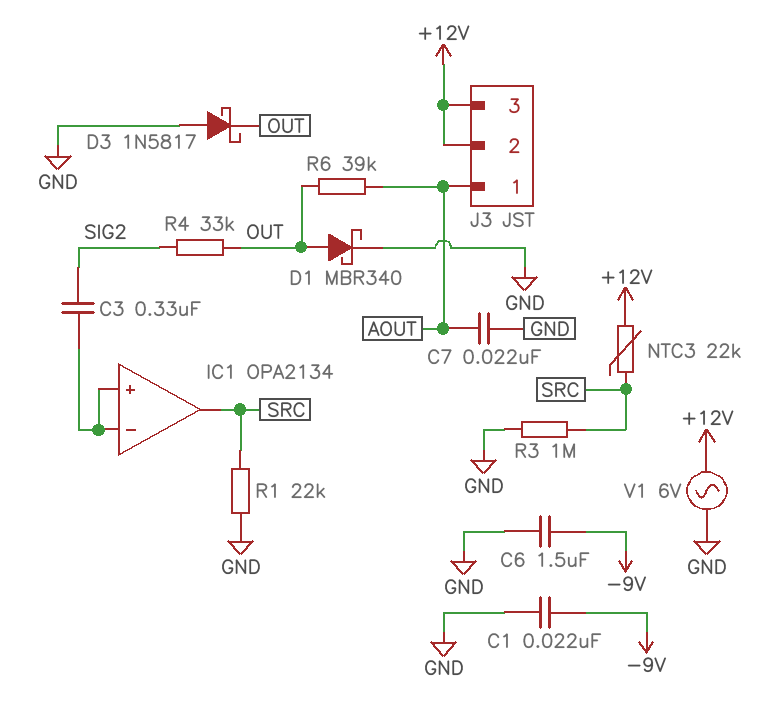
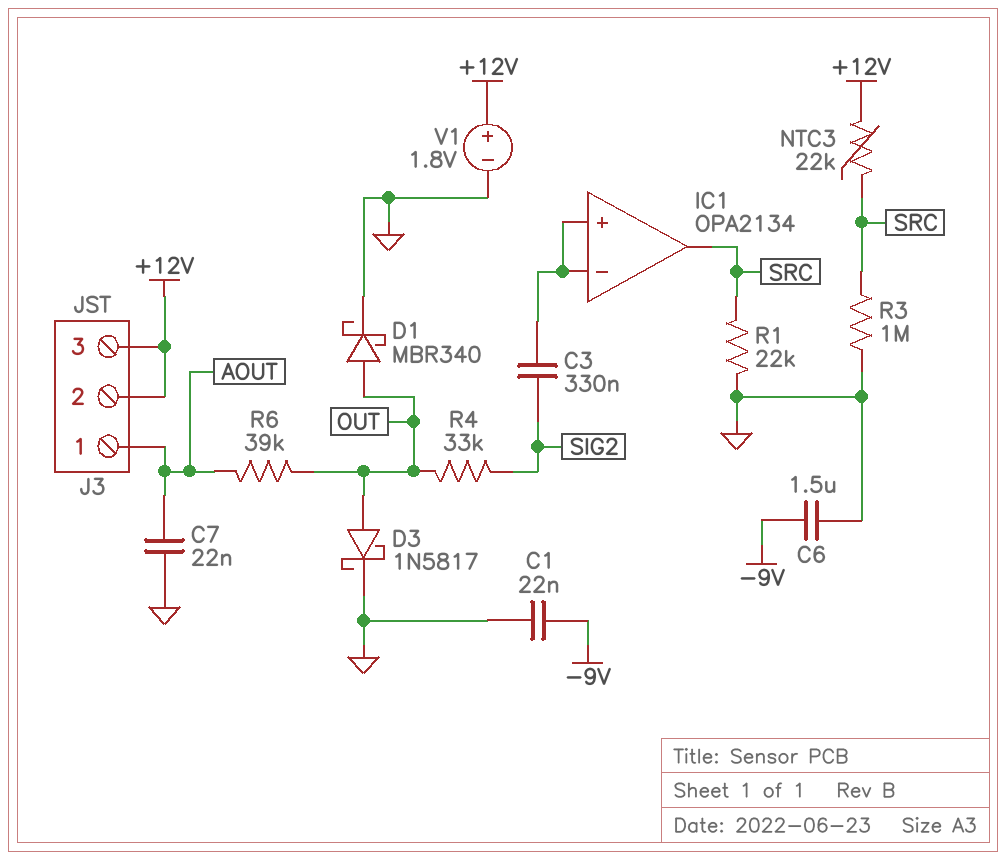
D3: schottky 1N5817 (A GND, K OUT) -> schottky 1N5817 (A OUT, K GND)
V1: AC 6V (+12V, GND) -> 1.8V (plus +12V, minus GND)

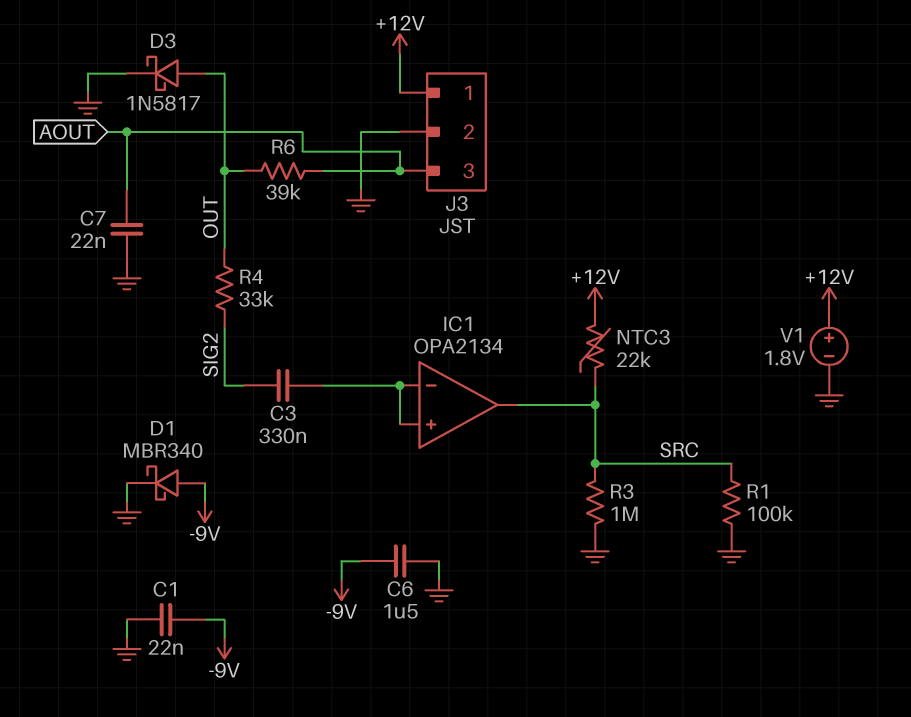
D1: schottky MBR340 (A OUT, K GND) -> schottky MBR340 (A -9V, K GND)
J3 pin 1: AOUT -> +12V
J3 pin 2: +12V -> GND
J3 pin 3: +12V -> AOUT
R1: 22k (GND, SRC) -> 100k (GND, SRC)

